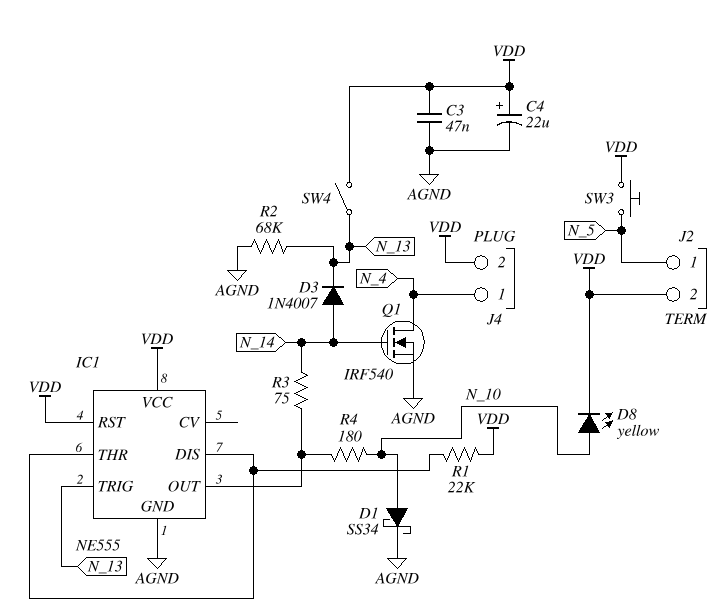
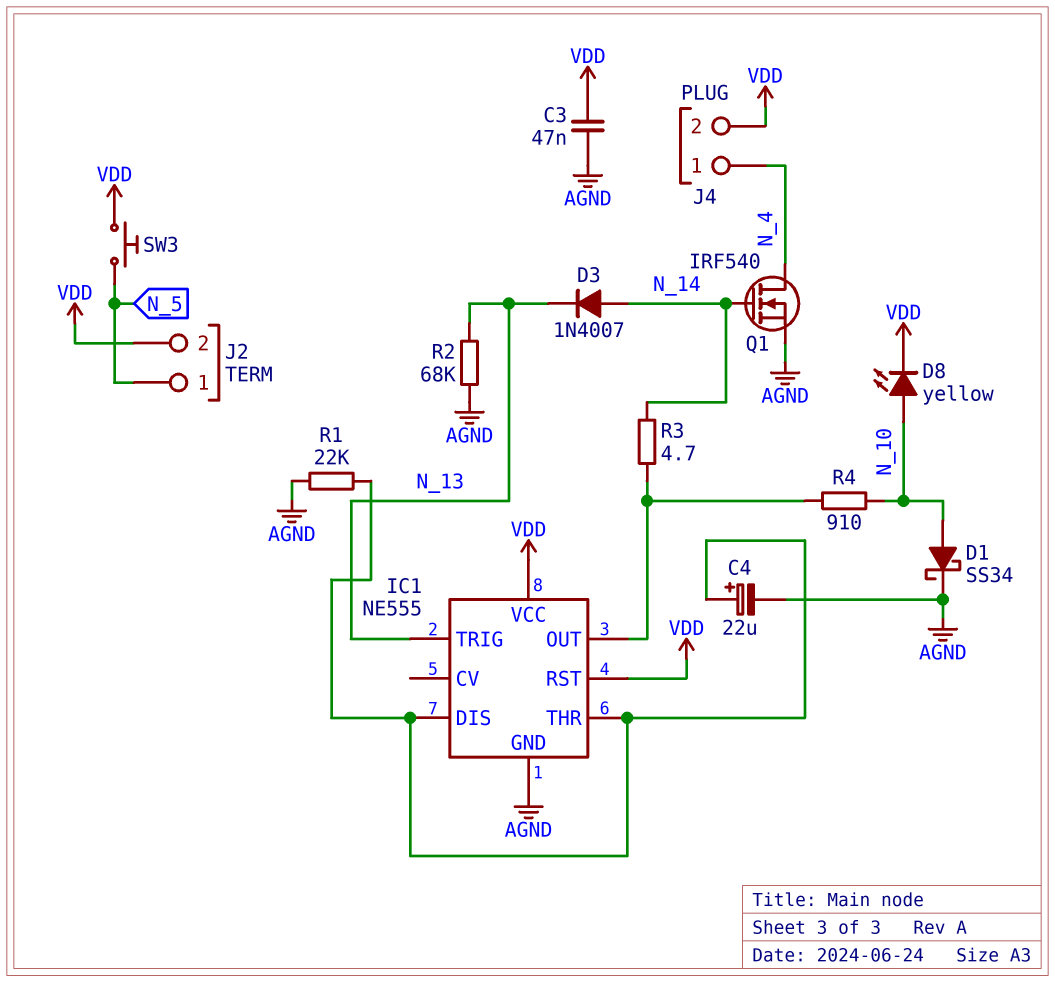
C4: 22uF (plus VDD, minus AGND) -> 22uF (plus IC1/DIS, minus AGND)
R1: 22k (IC1/DIS, VDD) -> 22k (AGND, IC1/DIS)
R3: 75 (IC1/OUT, N_14) -> 4.7 (IC1/OUT, N_14)
R4: 180 (IC1/OUT, N_10) -> 910 (IC1/OUT, N_10)
SW4: switch (N_13, VDD) -> none

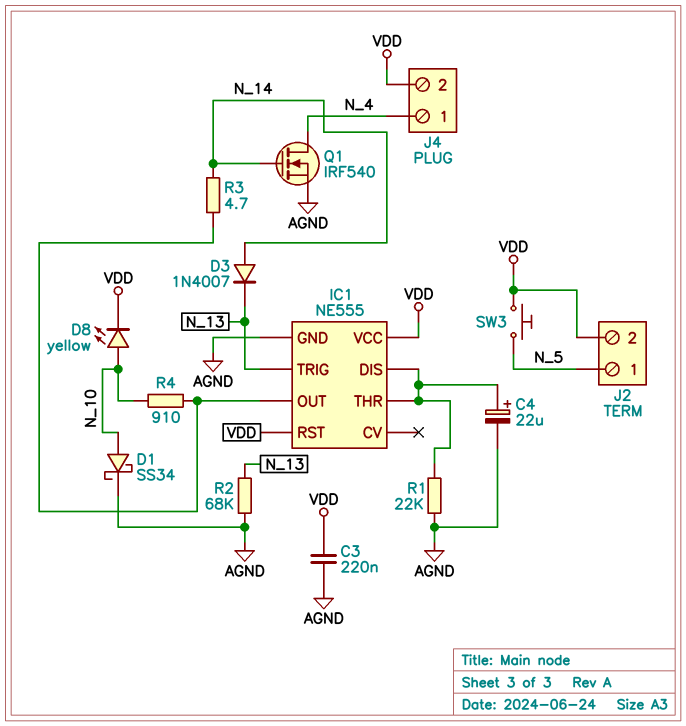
C3: 47nF (AGND, VDD) -> 220nF (AGND, VDD)

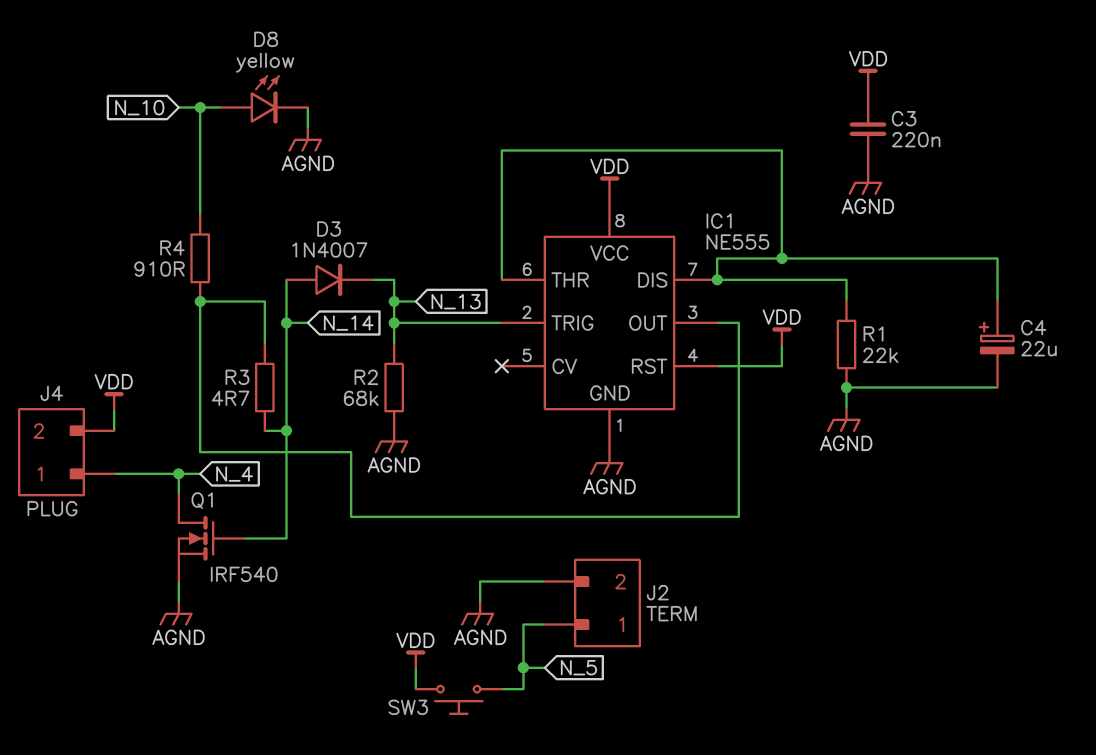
D1: schottky SS34 (A N_10, K AGND) -> none
D8: LED yellow (A N_10, K VDD) -> LED yellow (A N_10, K AGND)
J2 pin 2: VDD -> AGND

